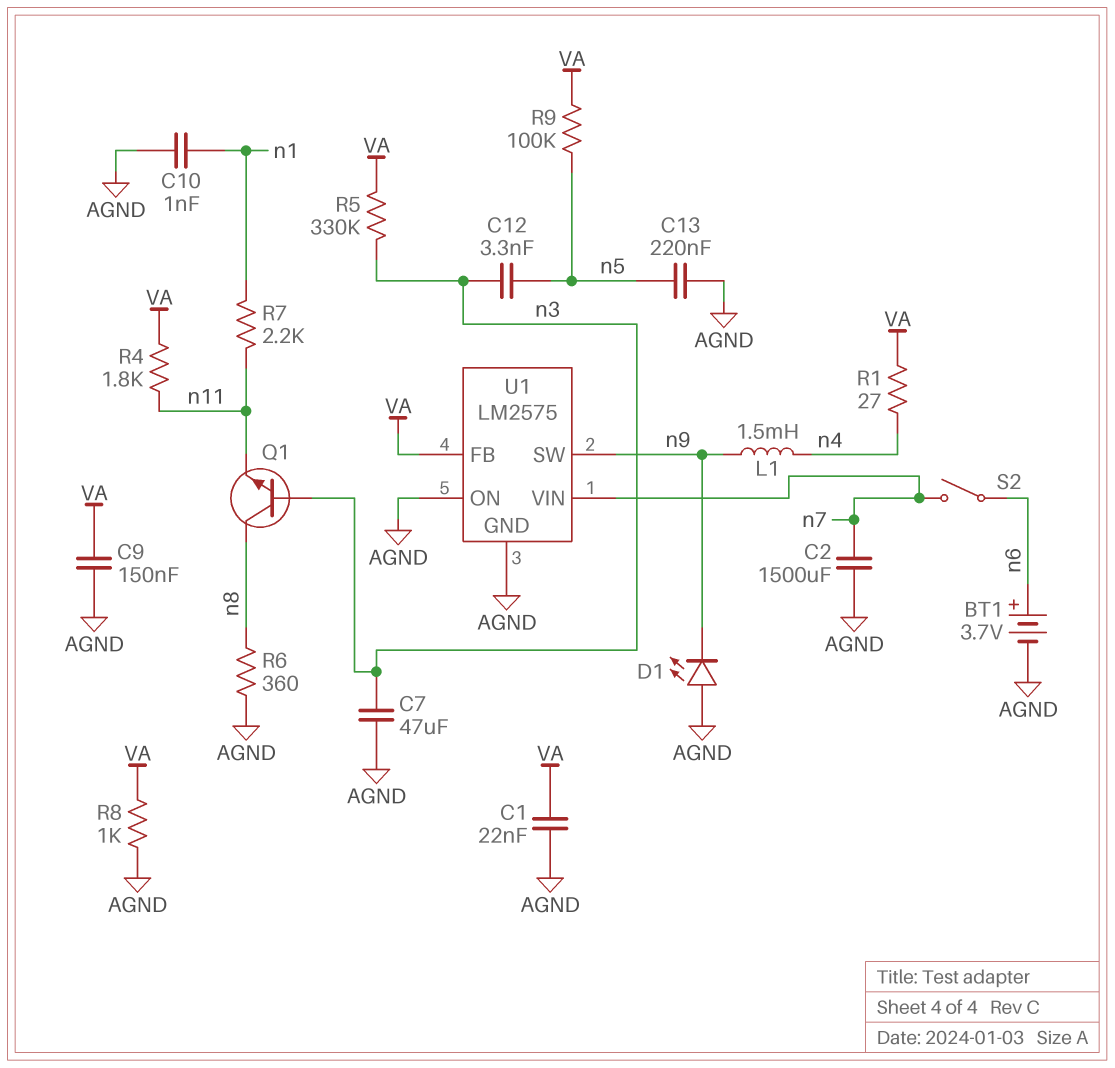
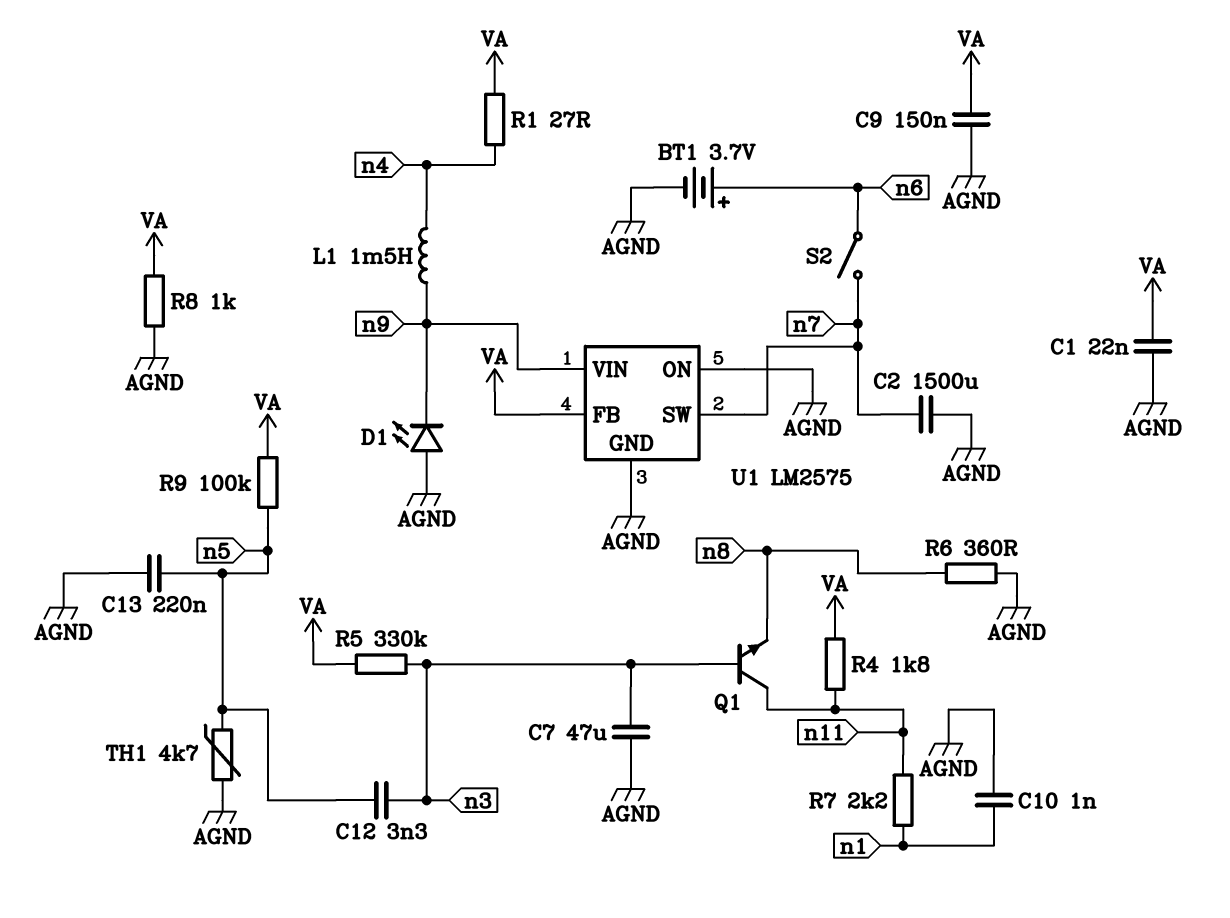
Q1: NPN (B n3, C n8, E n11) -> NPN (B n3, C n11, E n8)
TH1: none -> 4.7k (AGND, n5)
U1 pin SW: n9 -> n7
U1 pin VIN: n7 -> n9

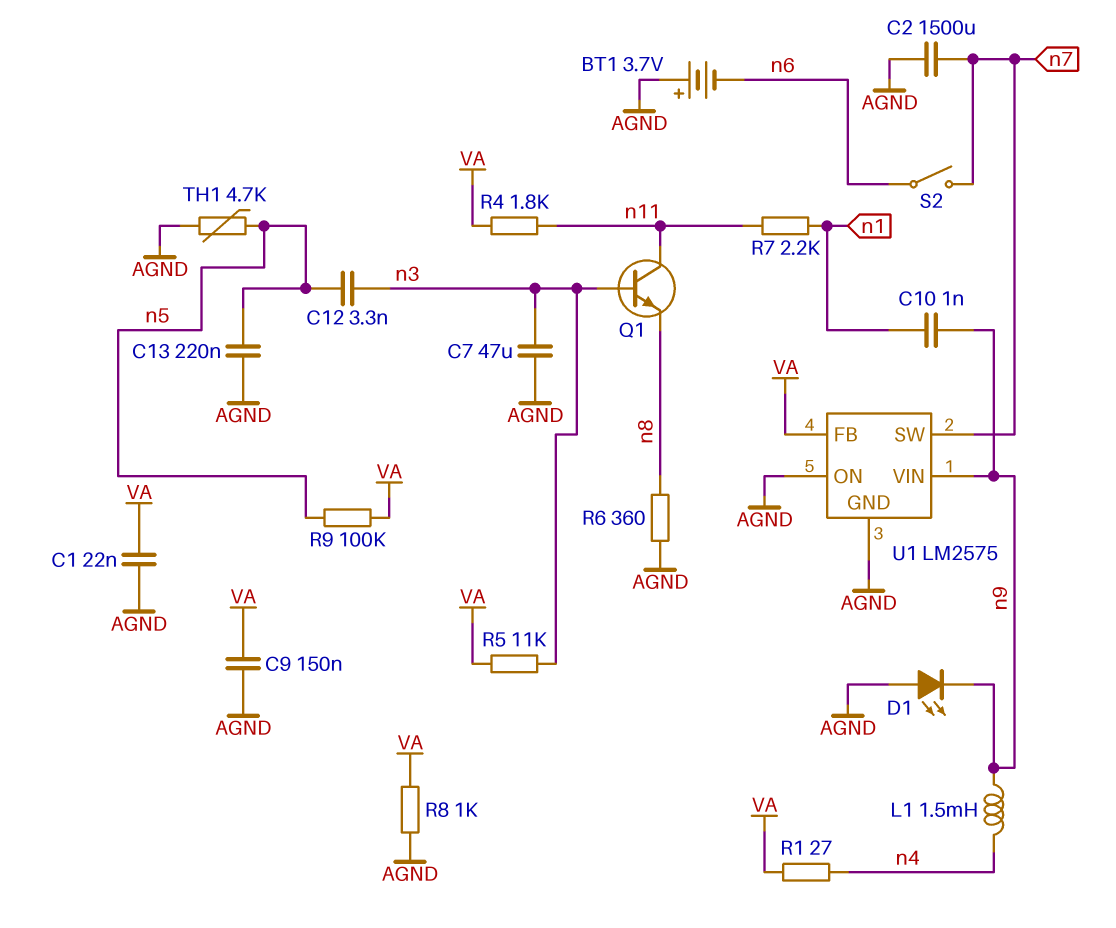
BT1: 3.7V (plus n6, minus AGND) -> 3.7V (plus AGND, minus n6)
C10: 1nF (AGND, n1) -> 1nF (n1, n9)
R5: 330k (VA, n3) -> 11k (VA, n3)

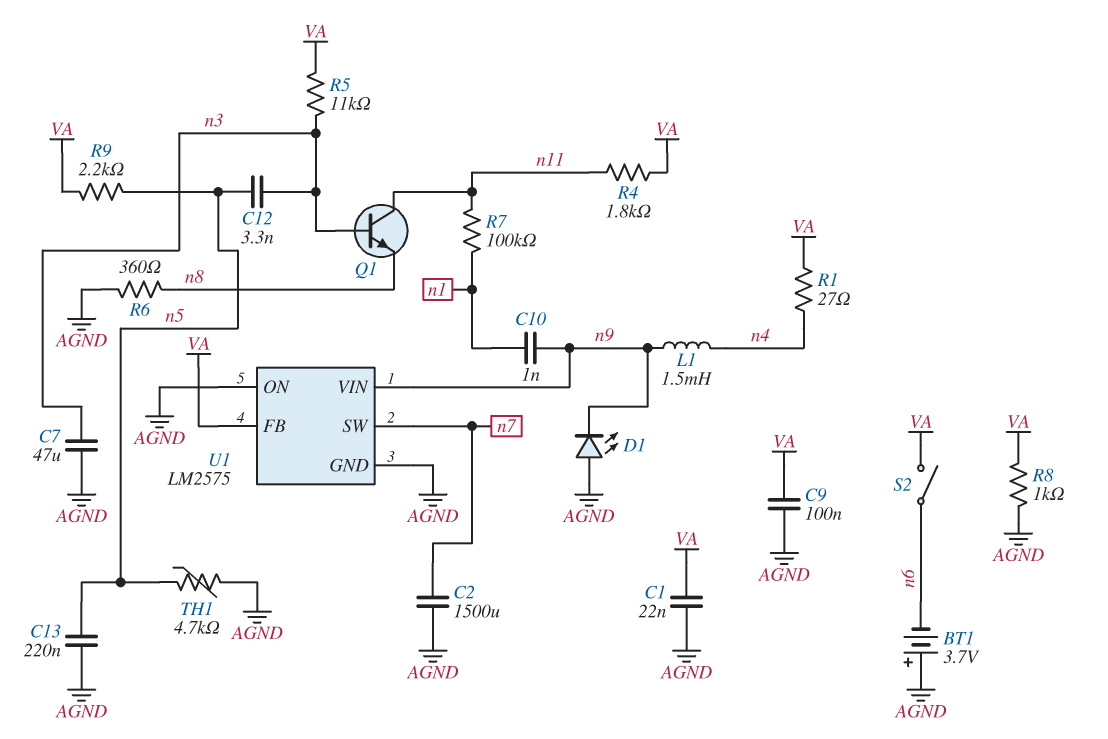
C9: 150nF (AGND, VA) -> 100nF (AGND, VA)
R7: 2.2k (n1, n11) -> 100k (n1, n11)
R9: 100k (VA, n5) -> 2.2k (VA, n5)
S2: switch (n6, n7) -> switch (VA, n6)

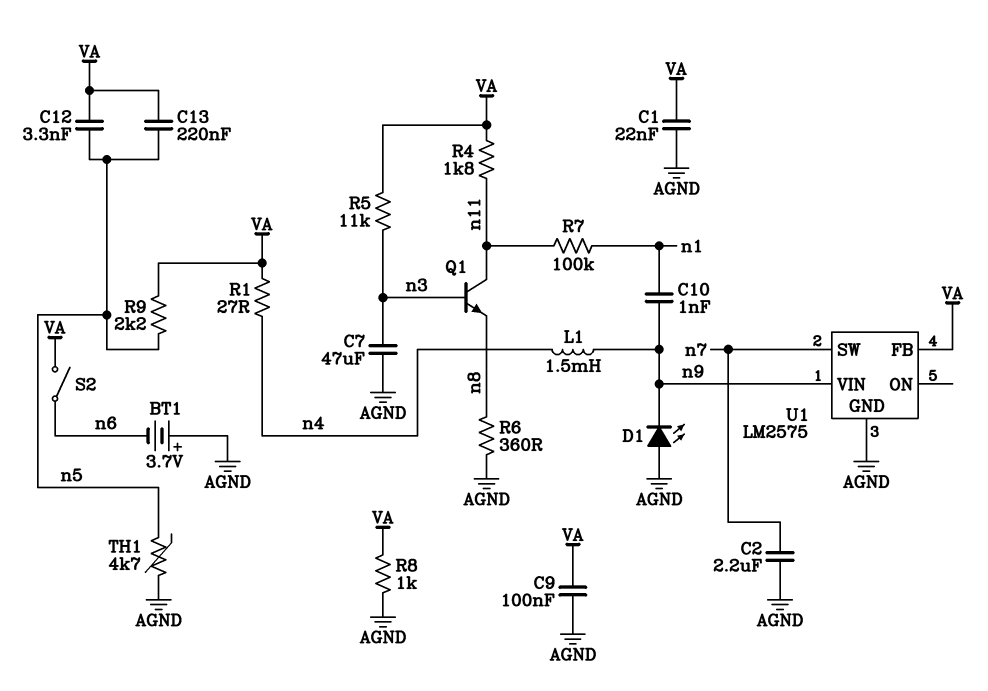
C2: 1500uF (AGND, n7) -> 2.2uF (AGND, n7)
C12: 3.3nF (n3, n5) -> 3.3nF (VA, n5)
C13: 220nF (AGND, n5) -> 220nF (VA, n5)
U1 pin ON: AGND -> none

